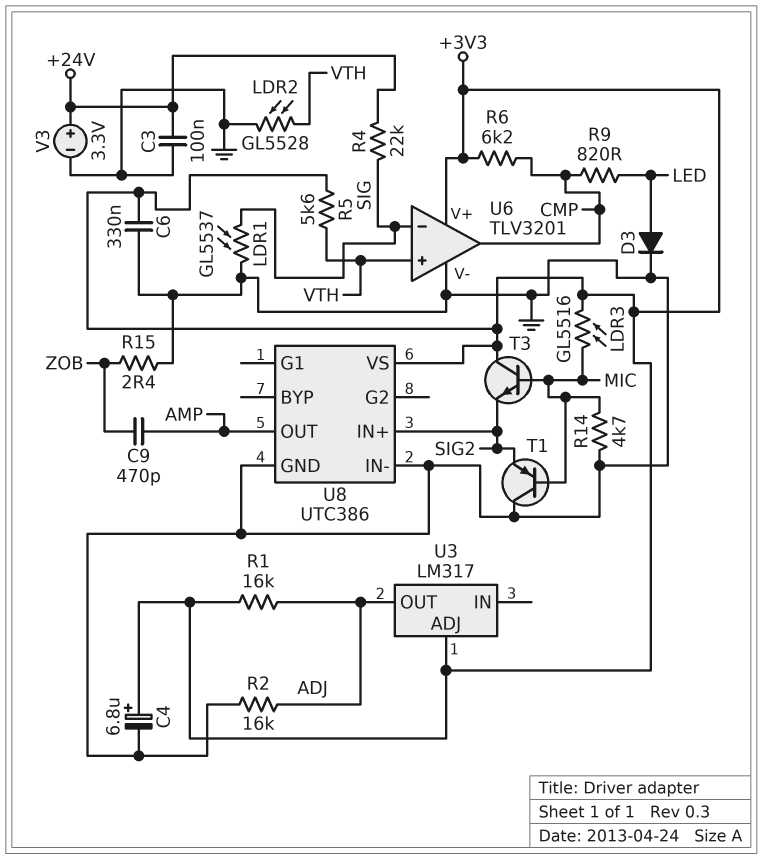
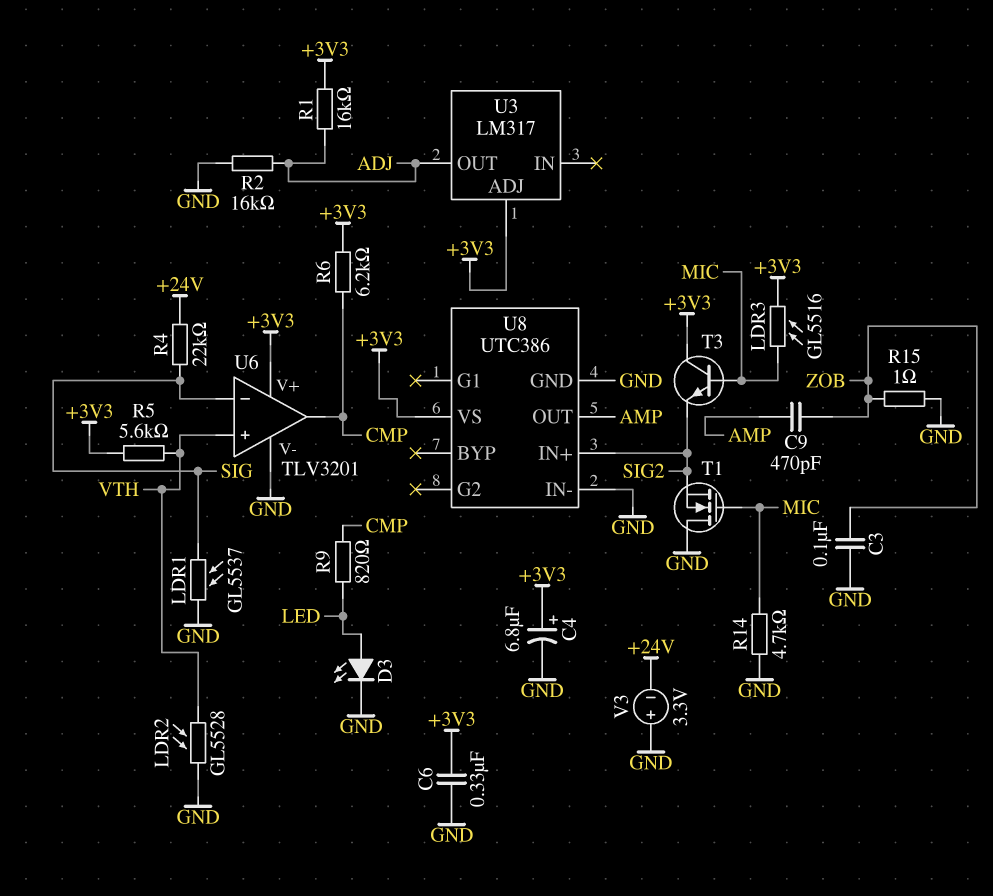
C3: 100nF (+24V, GND) -> 100nF (GND, ZOB)
D3: diode (A LED, K GND) -> LED (A LED, K GND)
R15: 2.4 (GND, ZOB) -> 1 (GND, ZOB)
T1: PNP (B MIC, C GND, E SIG2) -> NMOS (G MIC, D GND, S SIG2)
V3: 3.3V (plus +24V, minus GND) -> 3.3V (plus GND, minus +24V)

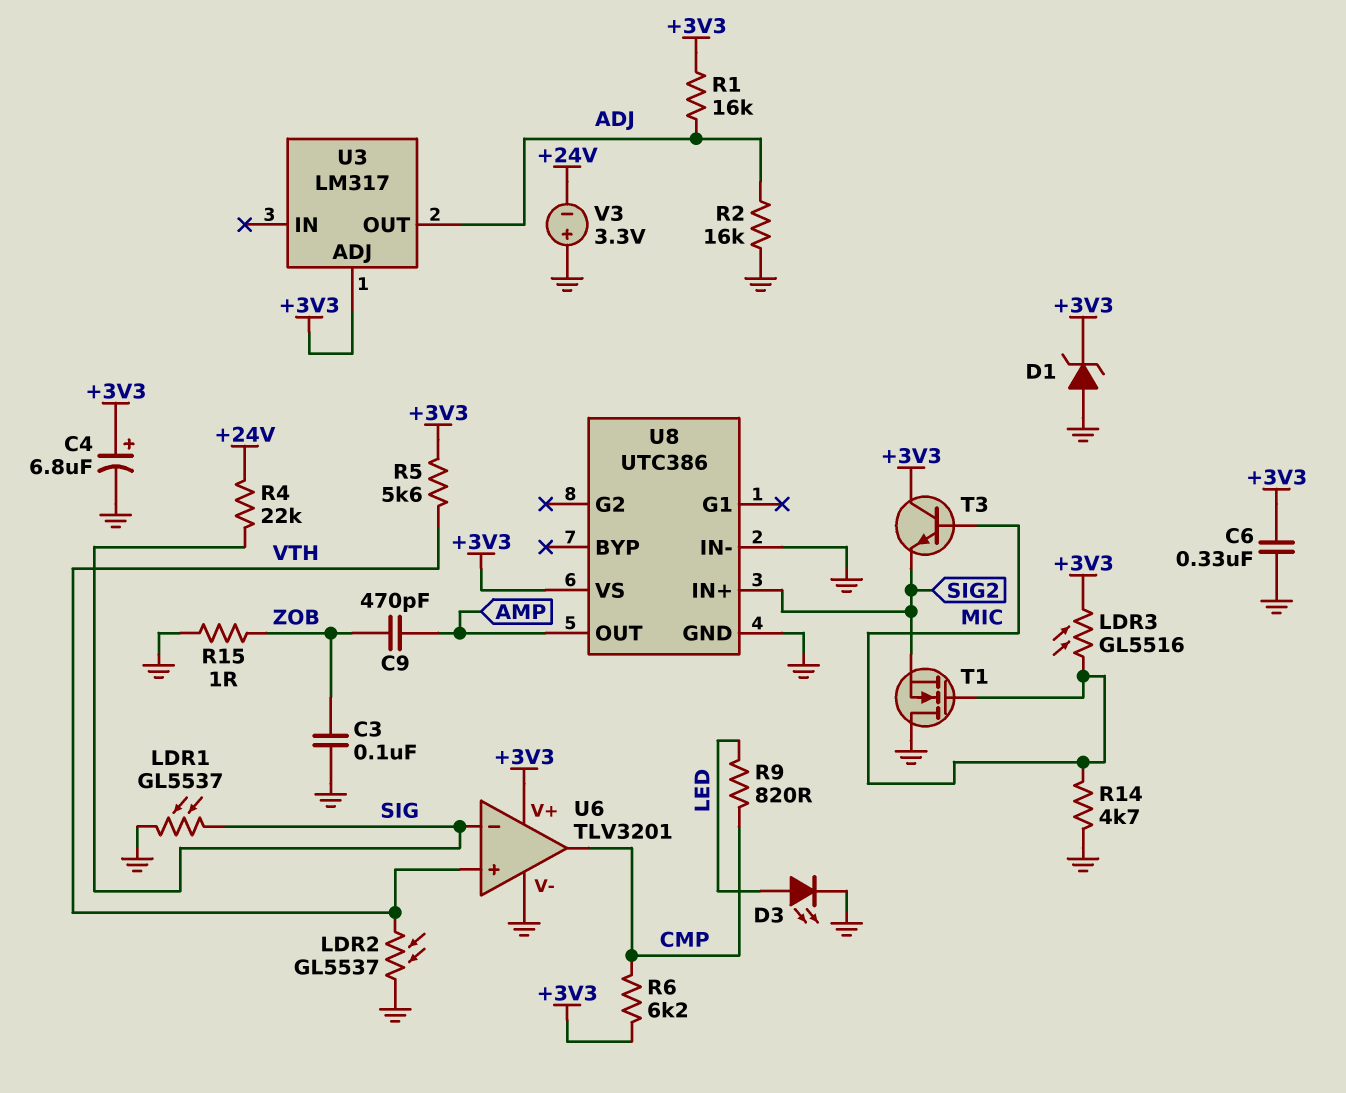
D1: none -> zener (A GND, K +3V3)
LDR2: GL5528 (GND, VTH) -> GL5537 (GND, VTH)

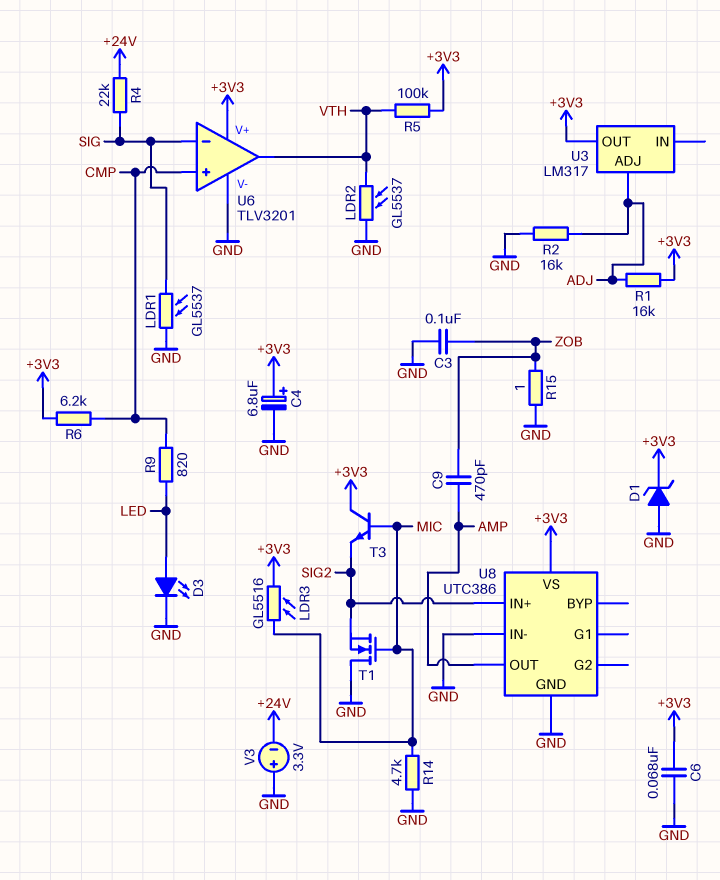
C6: 330nF (+3V3, GND) -> 68nF (+3V3, GND)
R5: 5.6k (+3V3, VTH) -> 100k (+3V3, VTH)
U3 pin ADJ: +3V3 -> ADJ
U3 pin OUT: ADJ -> +3V3
U6 pin in+: VTH -> CMP
U6 pin out: CMP -> VTH

